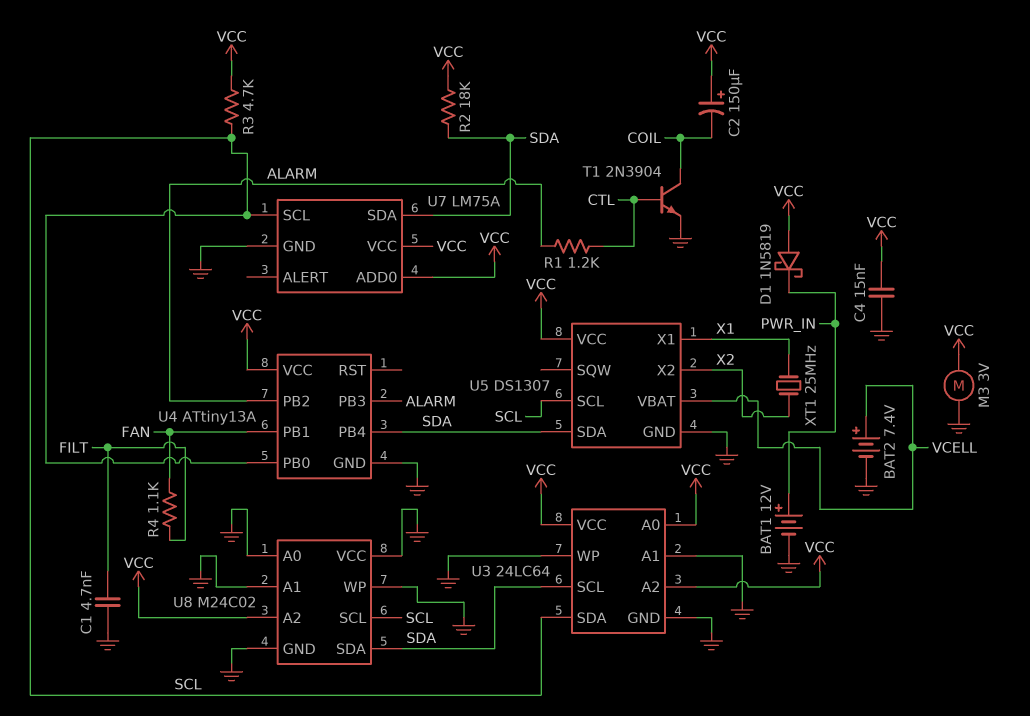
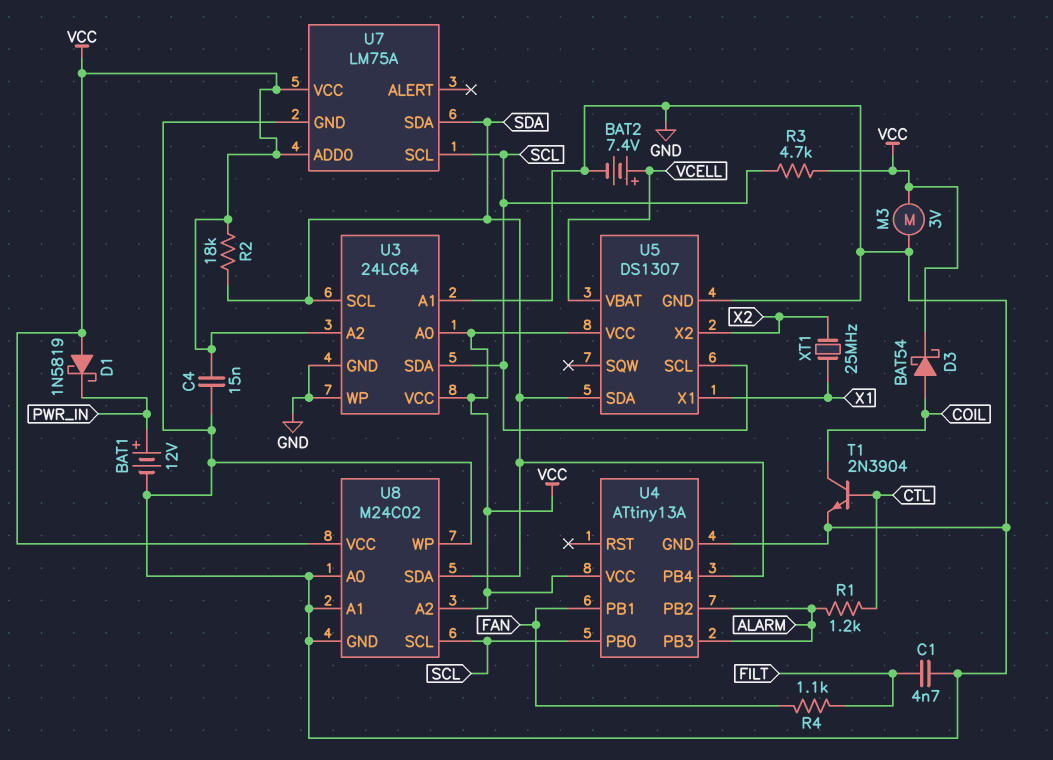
C2: 150uF (plus VCC, minus COIL) -> none
D3: none -> schottky BAT54 (A COIL, K VCC)
U8 pin VCC: GND -> VCC

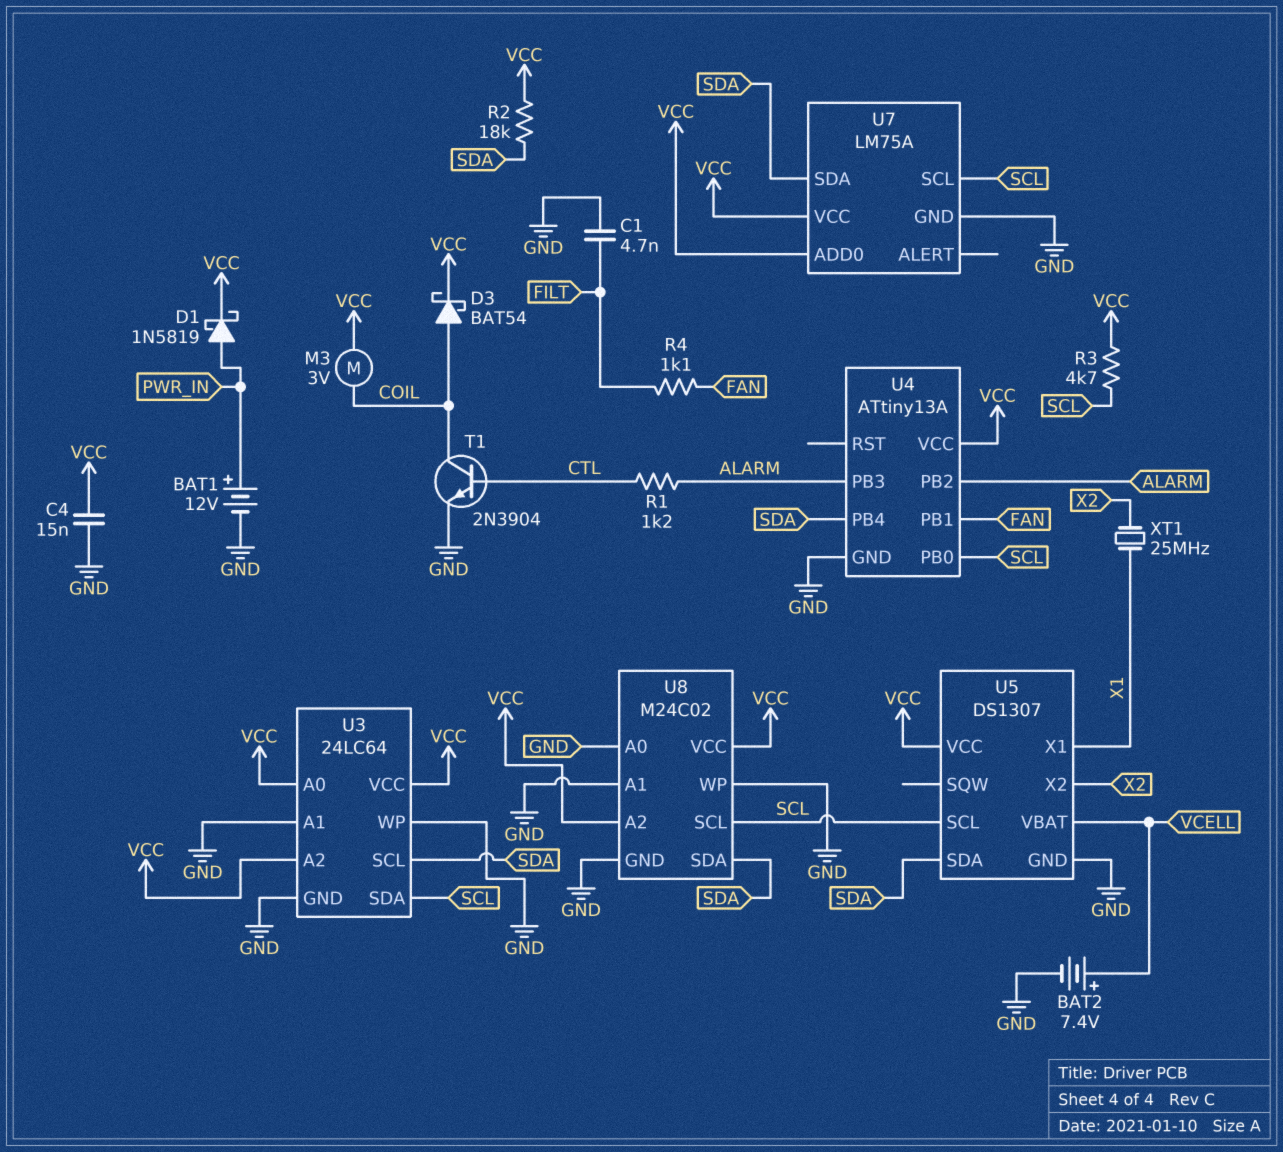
D1: schottky 1N5819 (A VCC, K PWR_IN) -> schottky 1N5819 (A PWR_IN, K VCC)
M3: motor 3V (GND, VCC) -> motor 3V (COIL, VCC)

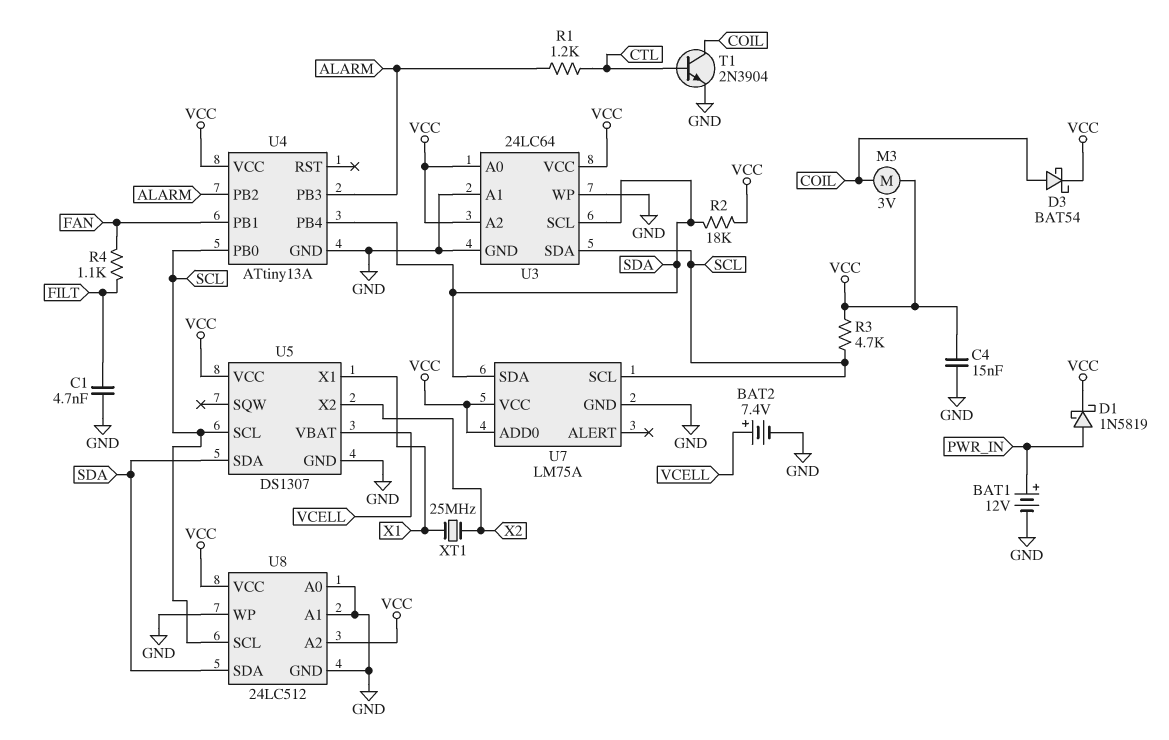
U8: M24C02 -> 24LC512

